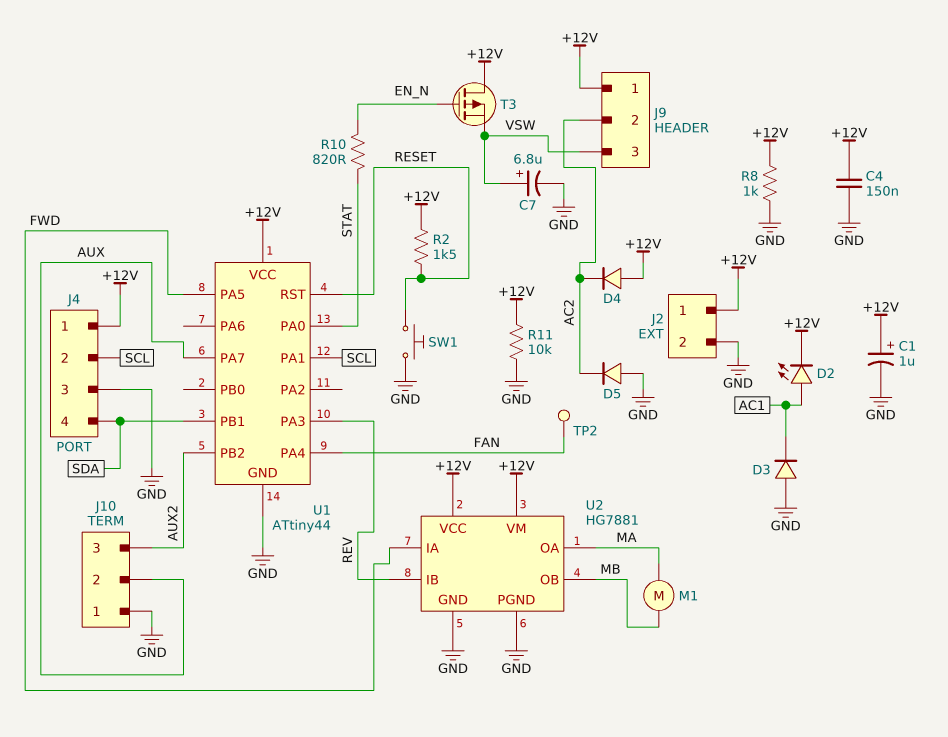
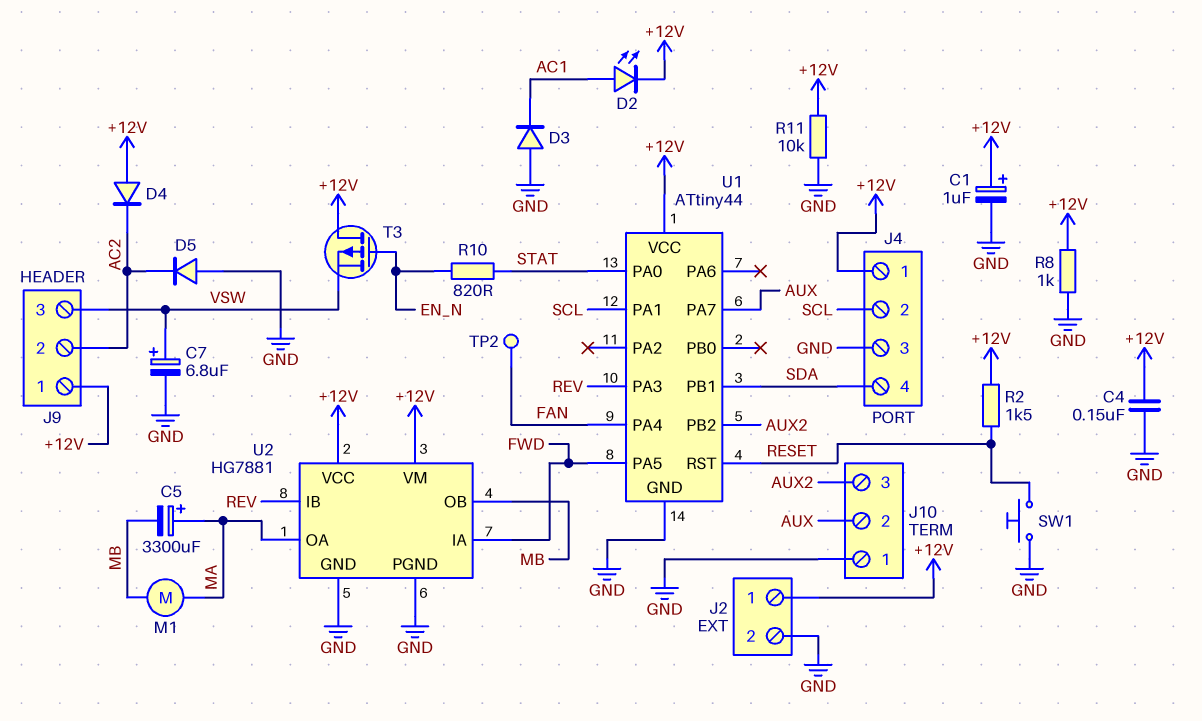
C5: none -> 3300uF (plus MA, minus MB)

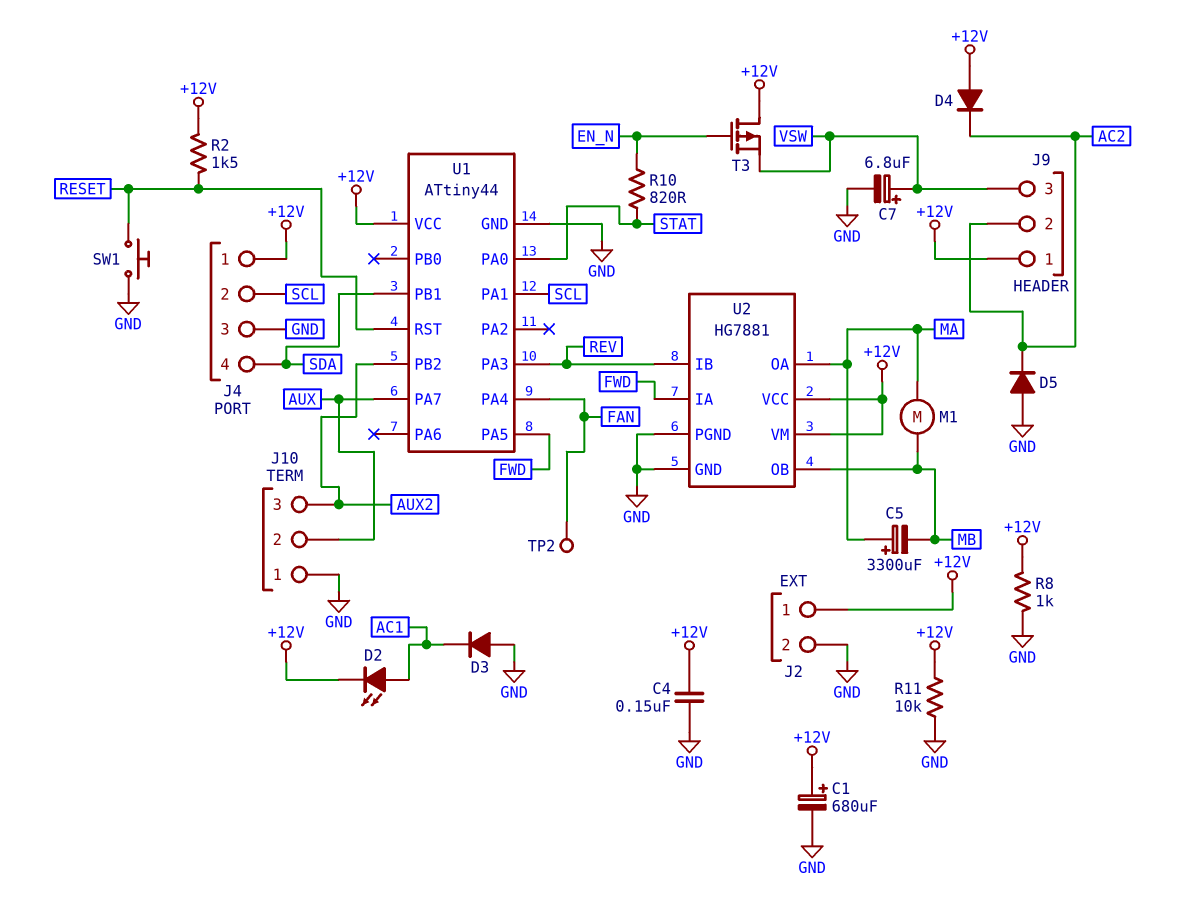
C1: 1uF (plus +12V, minus GND) -> 680uF (plus +12V, minus GND)

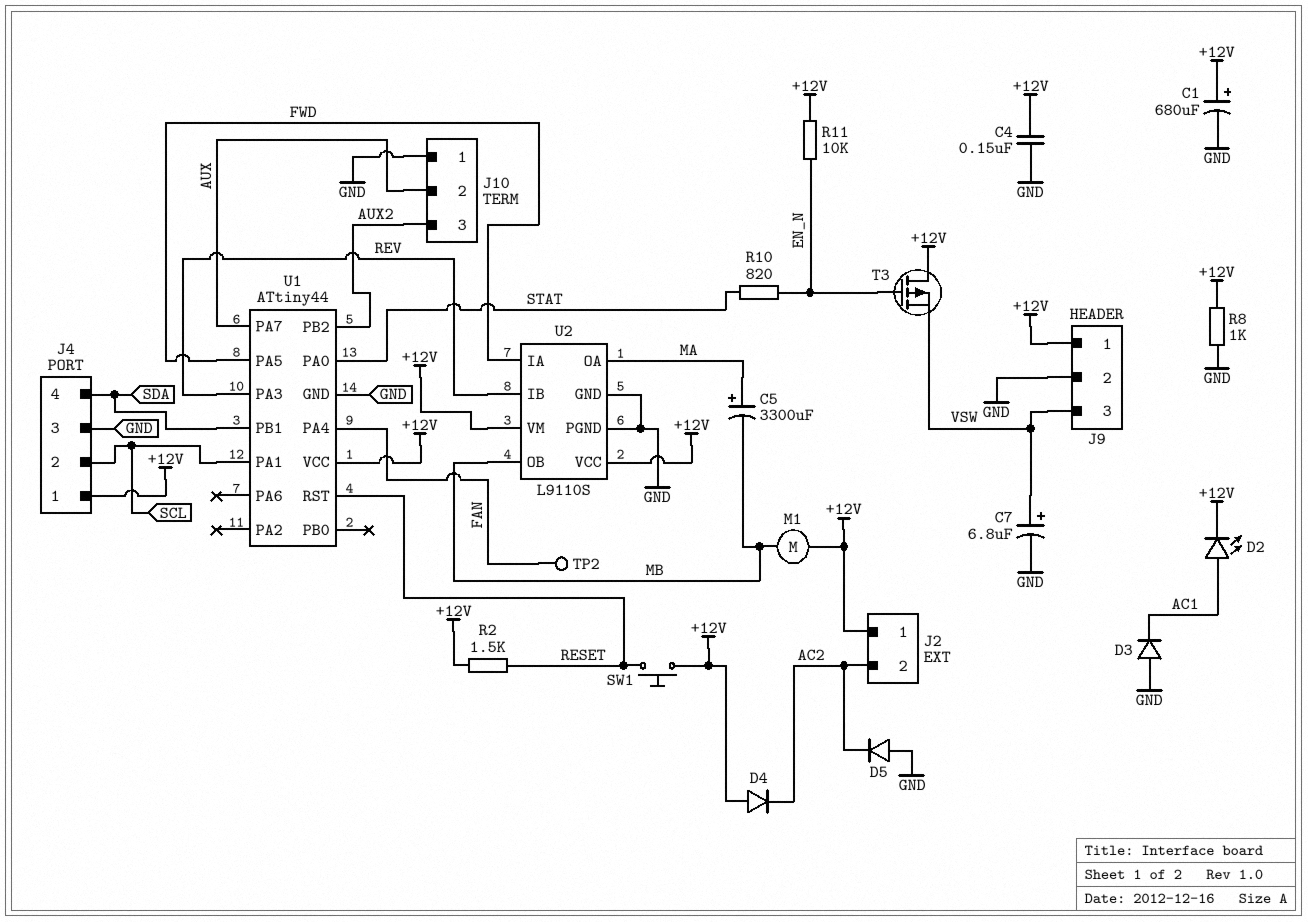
J2 pin 2: GND -> AC2
J9 pin 2: AC2 -> GND
M1: motor (MA, MB) -> motor (+12V, MB)
R11: 10k (+12V, GND) -> 10k (+12V, EN_N)
SW1: button (GND, RESET) -> button (+12V, RESET)
U2: HG7881 -> L9110S

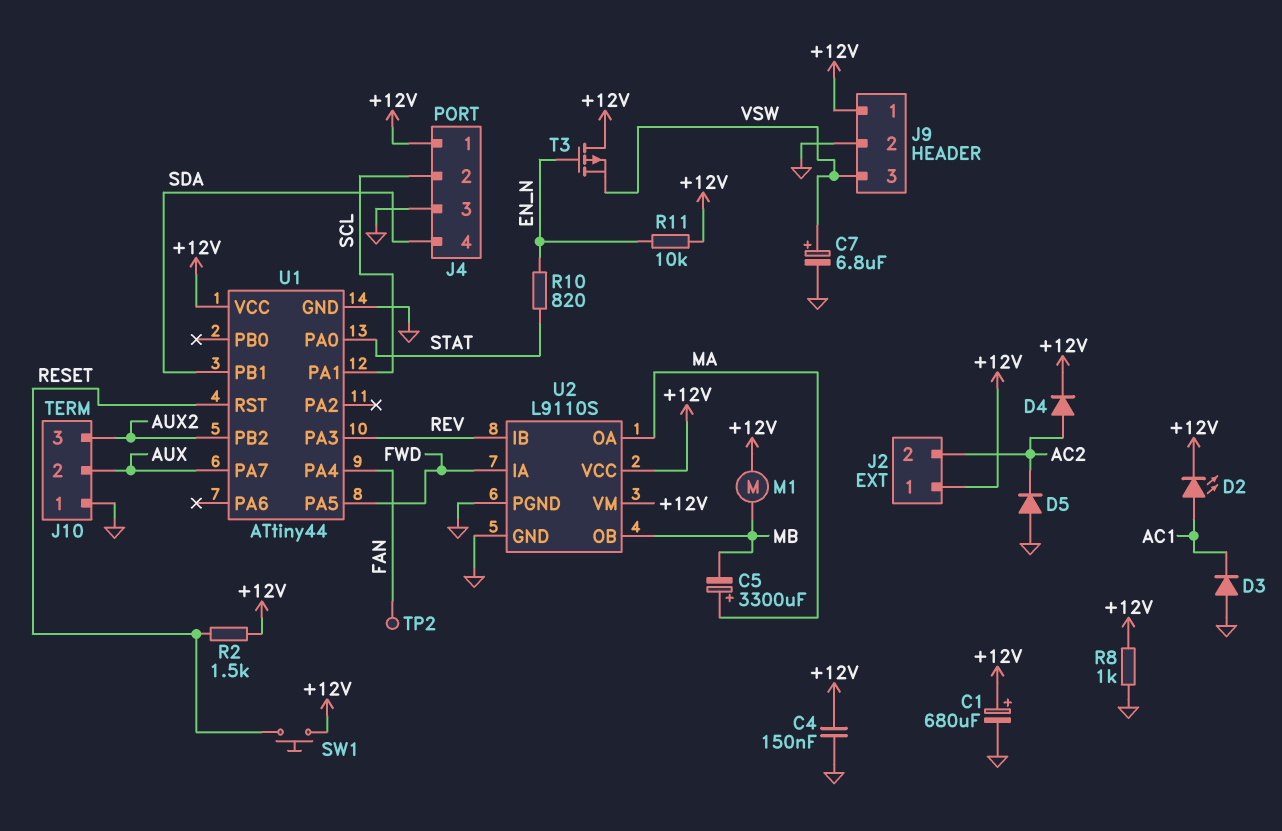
D4: diode (A +12V, K AC2) -> diode (A AC2, K +12V)

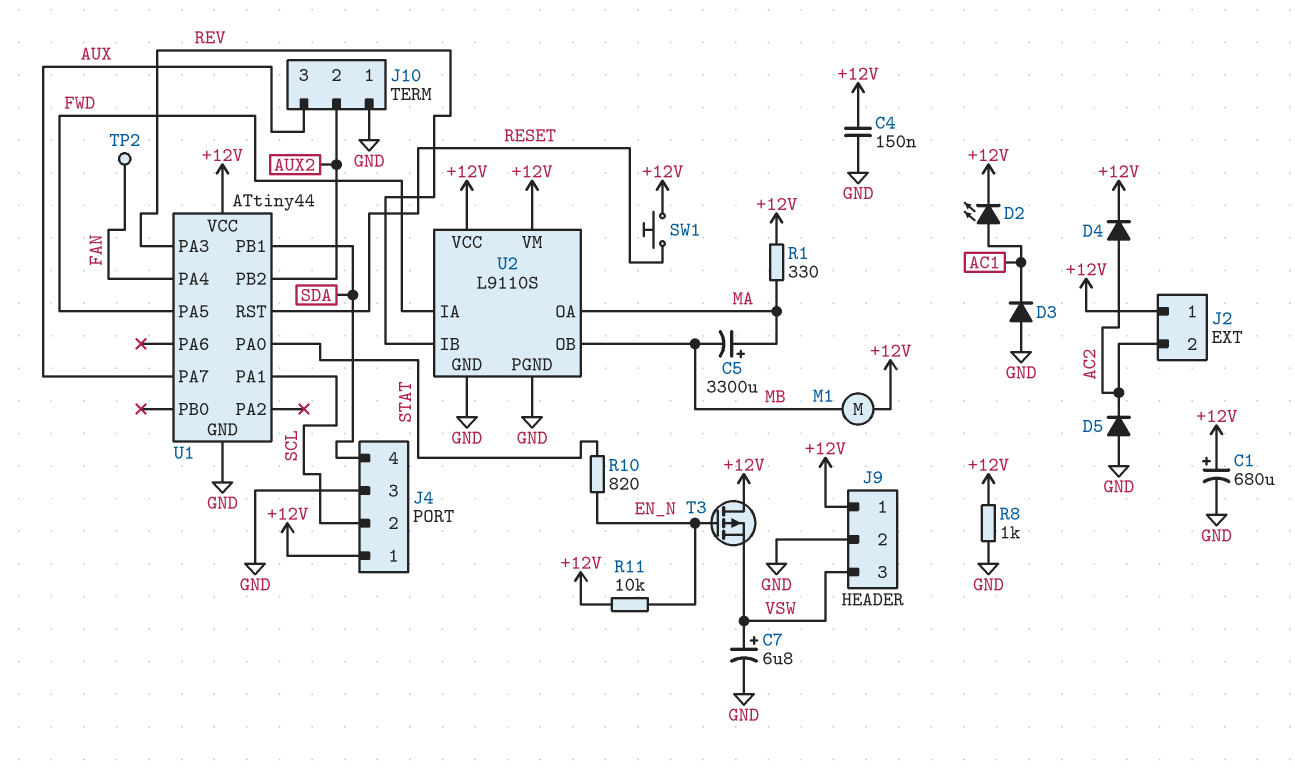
J10 pin 2: AUX -> AUX2
J10 pin 3: AUX2 -> AUX
R1: none -> 330 (+12V, MA)
R2: 1.5k (+12V, RESET) -> none

